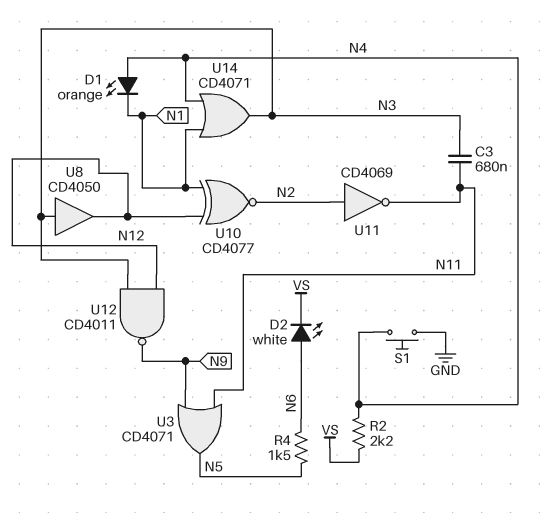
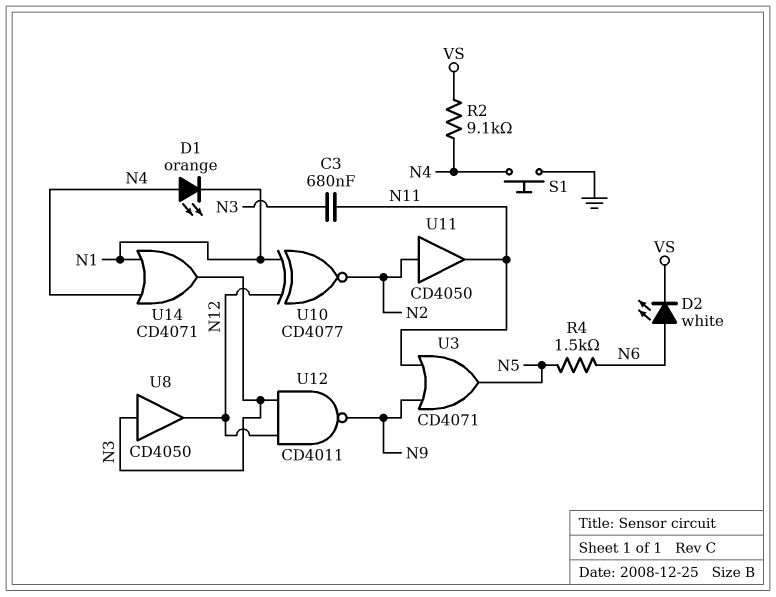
R2: 2.2k (N4, VS) -> 9.1k (N4, VS)
U11: NOT CD4069 (in N2, out N11) -> buffer CD4050 (in N2, out N11)

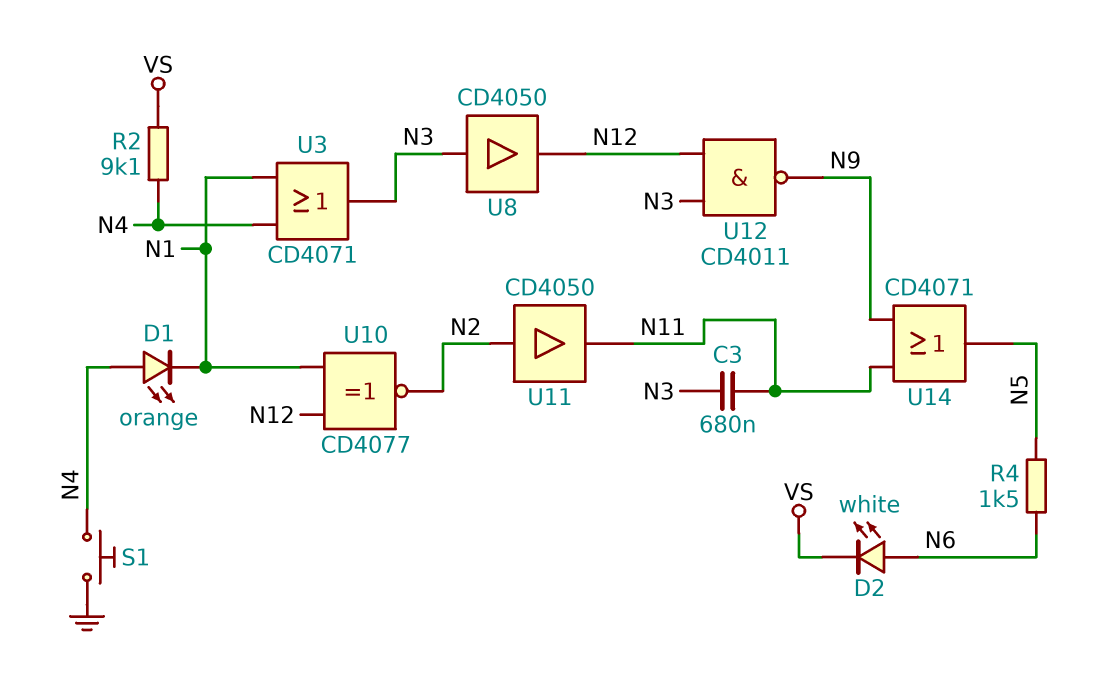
U3: OR CD4071 (in N9, in N11, out N5) -> OR CD4071 (in N1, in N4, out N3)
U14: OR CD4071 (in N1, in N4, out N3) -> OR CD4071 (in N9, in N11, out N5)

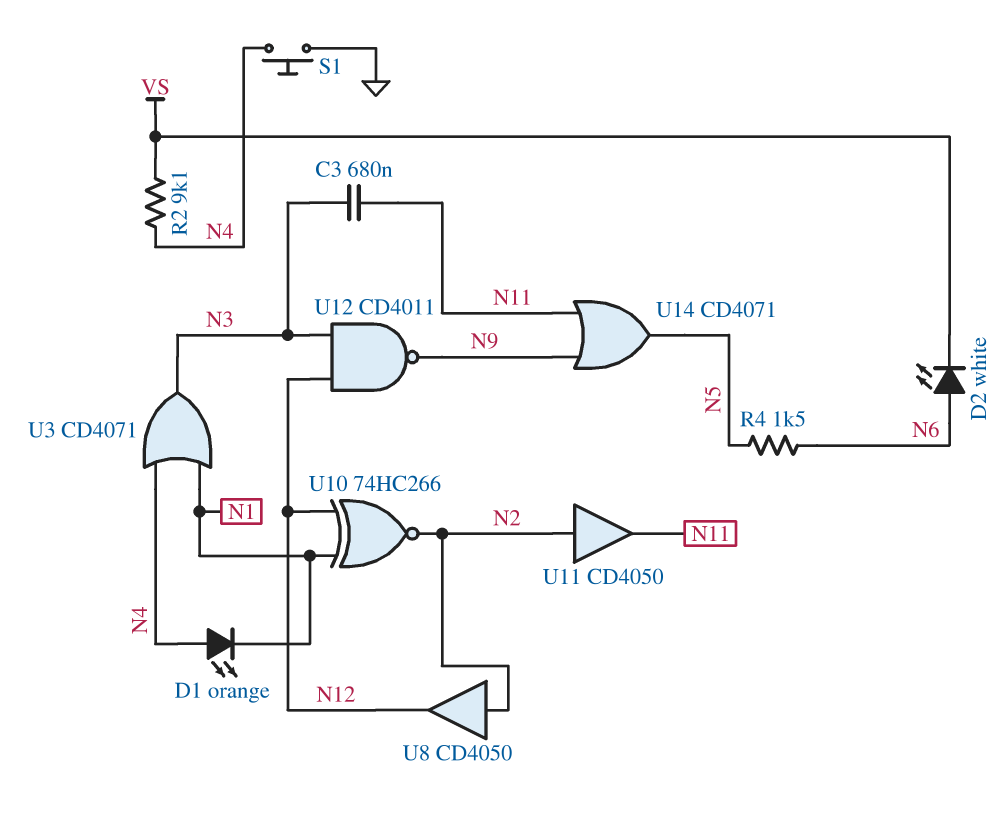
U8: buffer CD4050 (in N3, out N12) -> buffer CD4050 (in N2, out N12)
U10: XNOR CD4077 (in N1, in N12, out N2) -> XNOR 74HC266 (in N1, in N12, out N2)

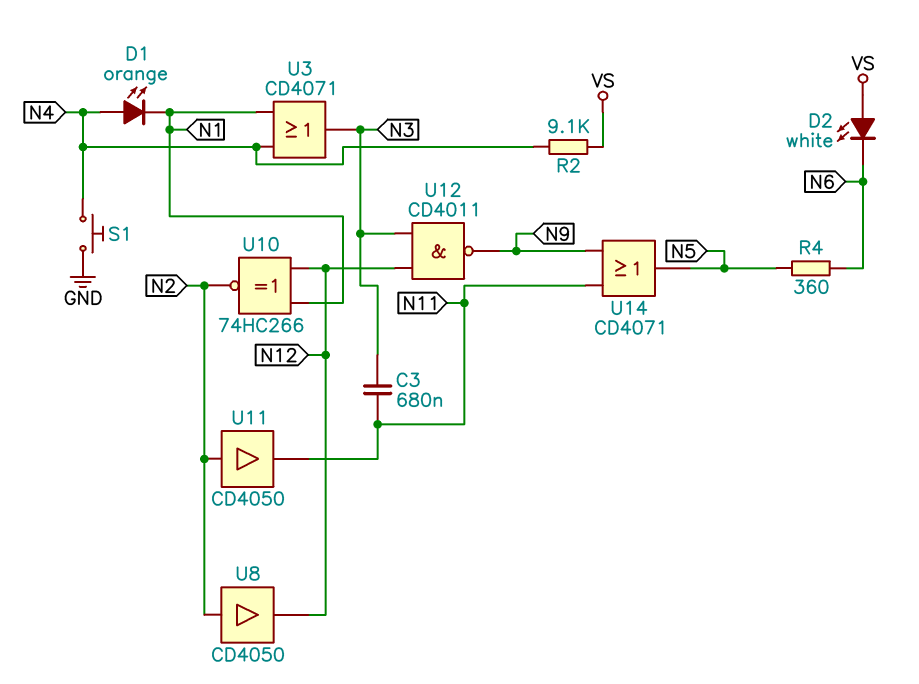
D2: LED white (A N6, K VS) -> LED white (A VS, K N6)
R4: 1.5k (N5, N6) -> 360 (N5, N6)

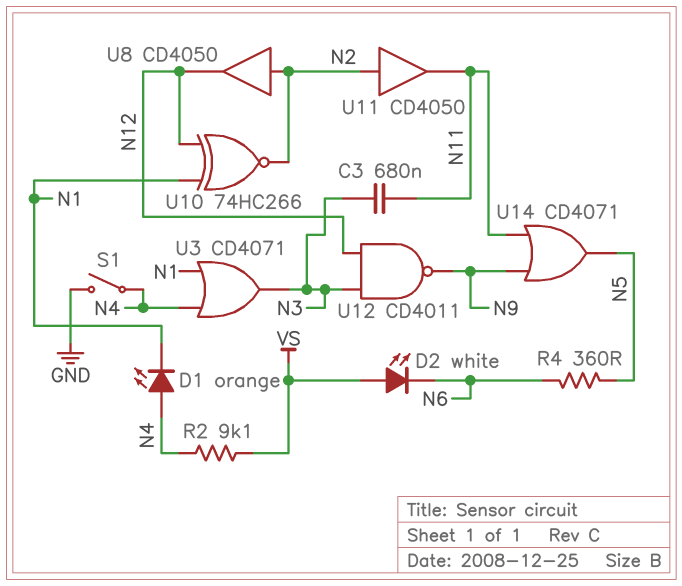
S1: button (GND, N4) -> switch (GND, N4)

